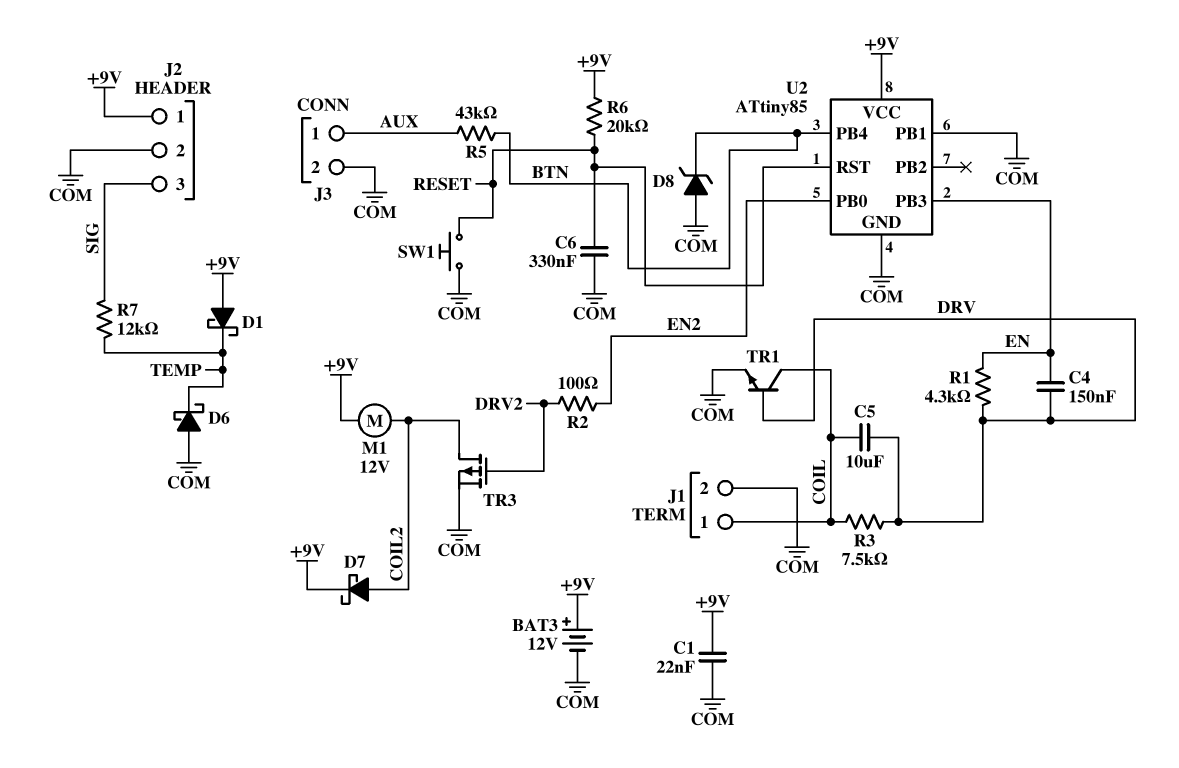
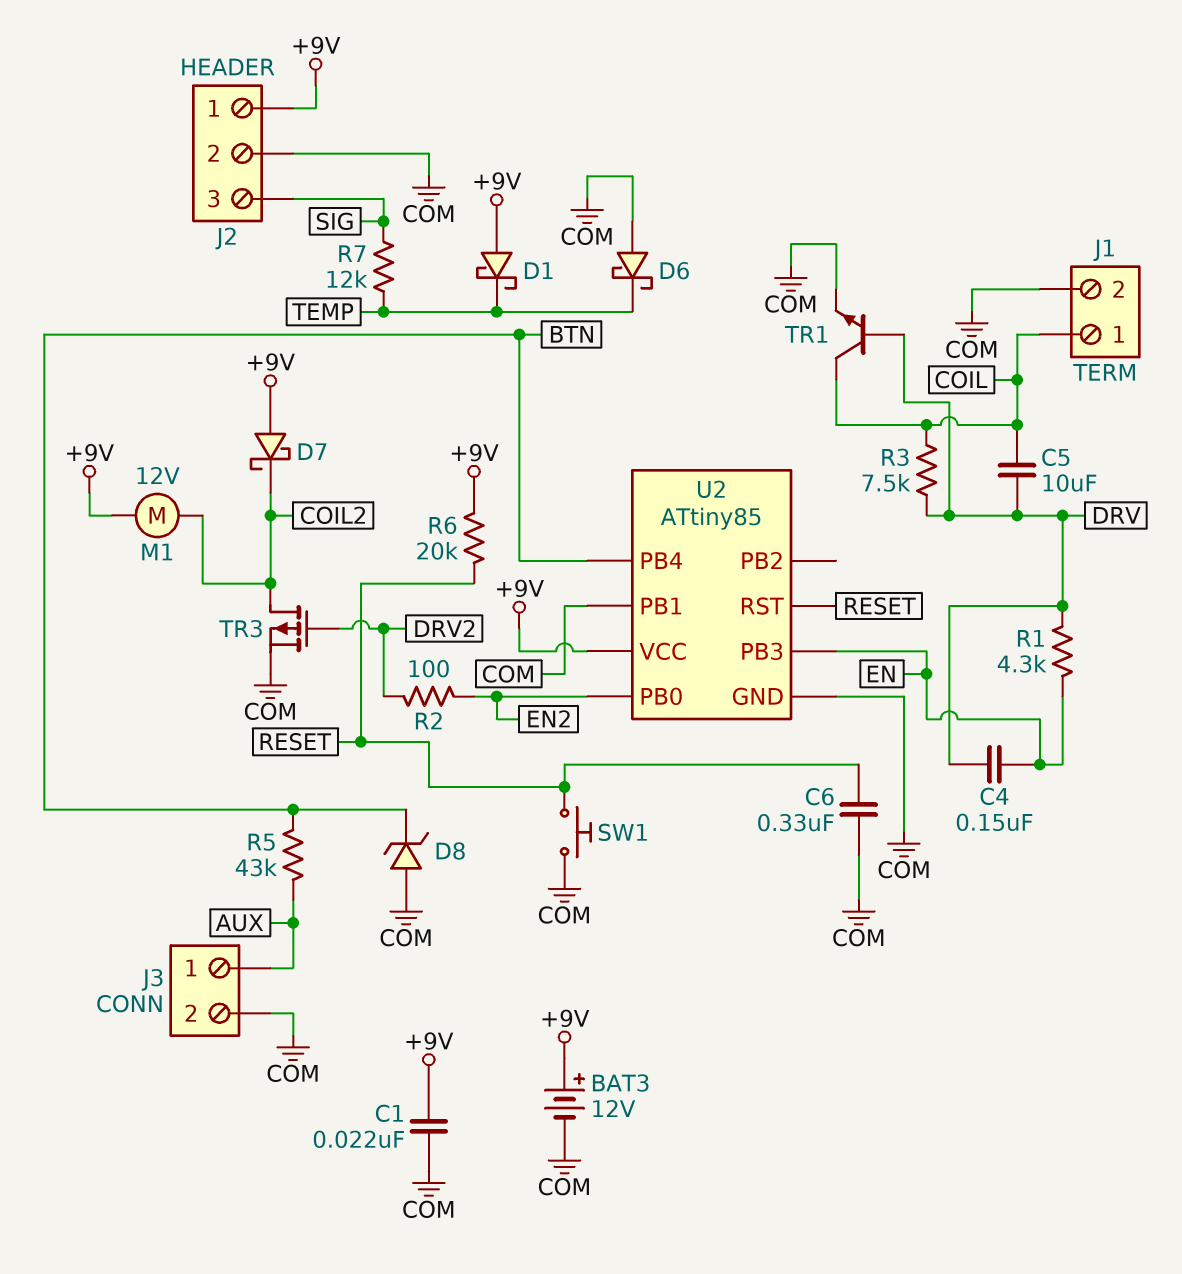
D7: schottky (A COIL2, K +9V) -> schottky (A +9V, K COIL2)

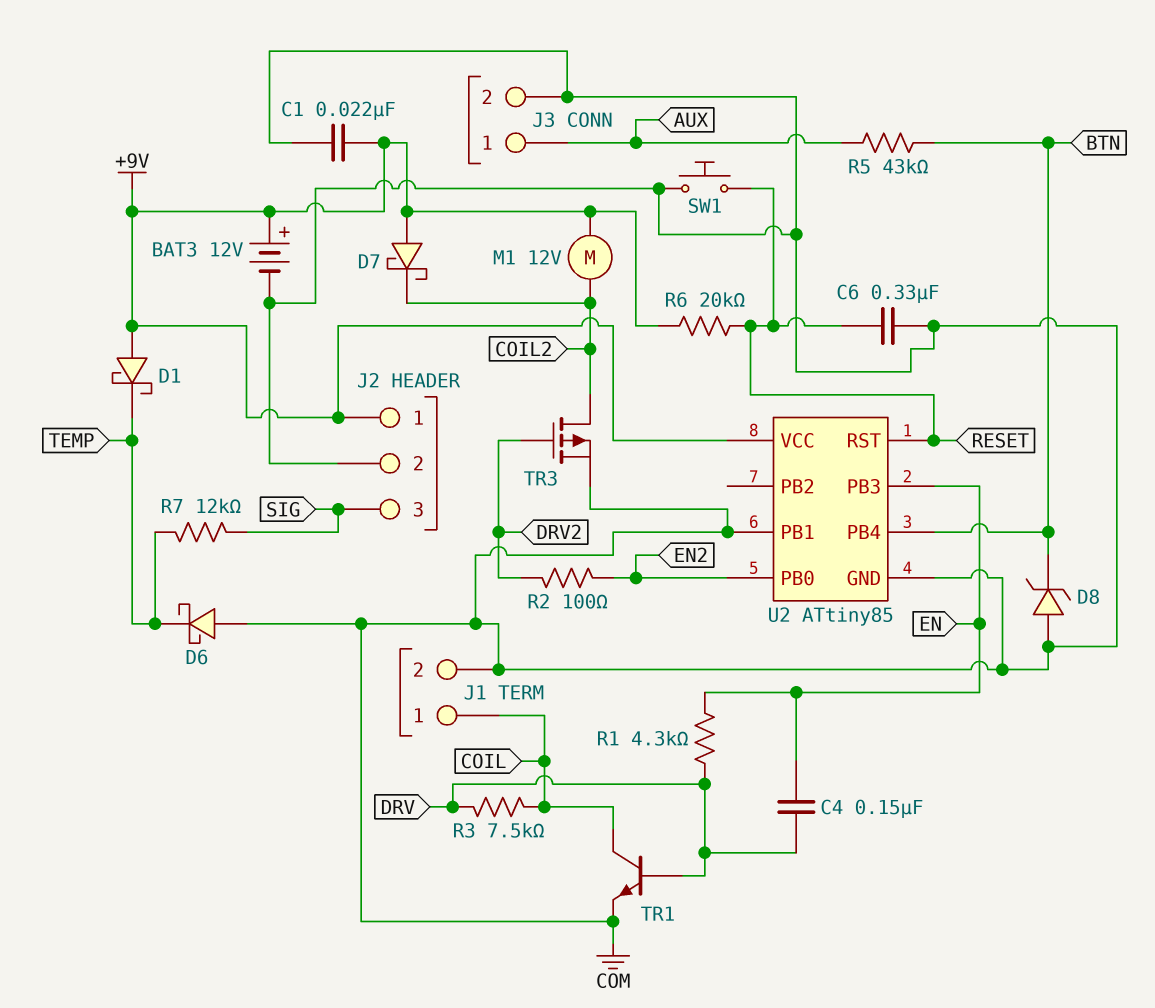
C5: 10uF (COIL, DRV) -> none

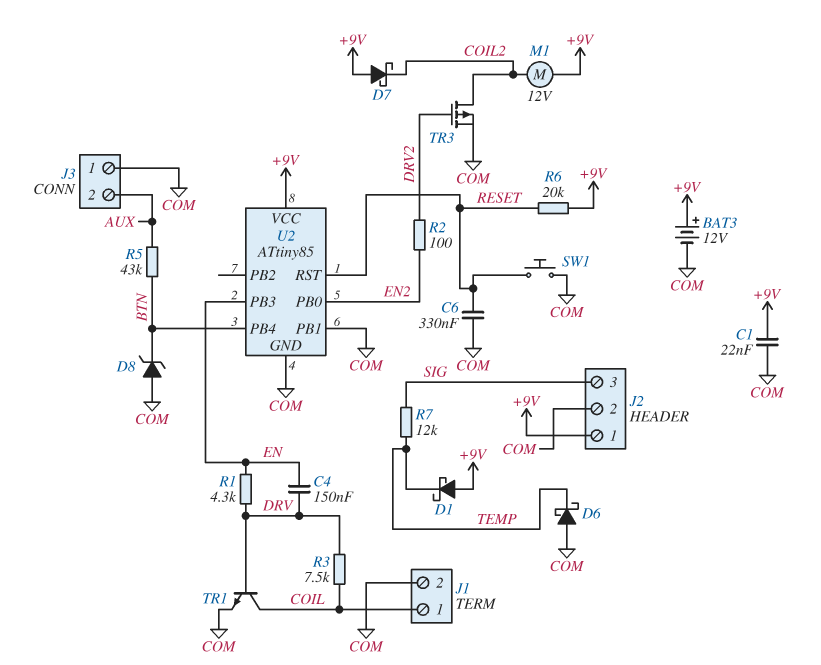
J3 pin 1: AUX -> COM
J3 pin 2: COM -> AUX

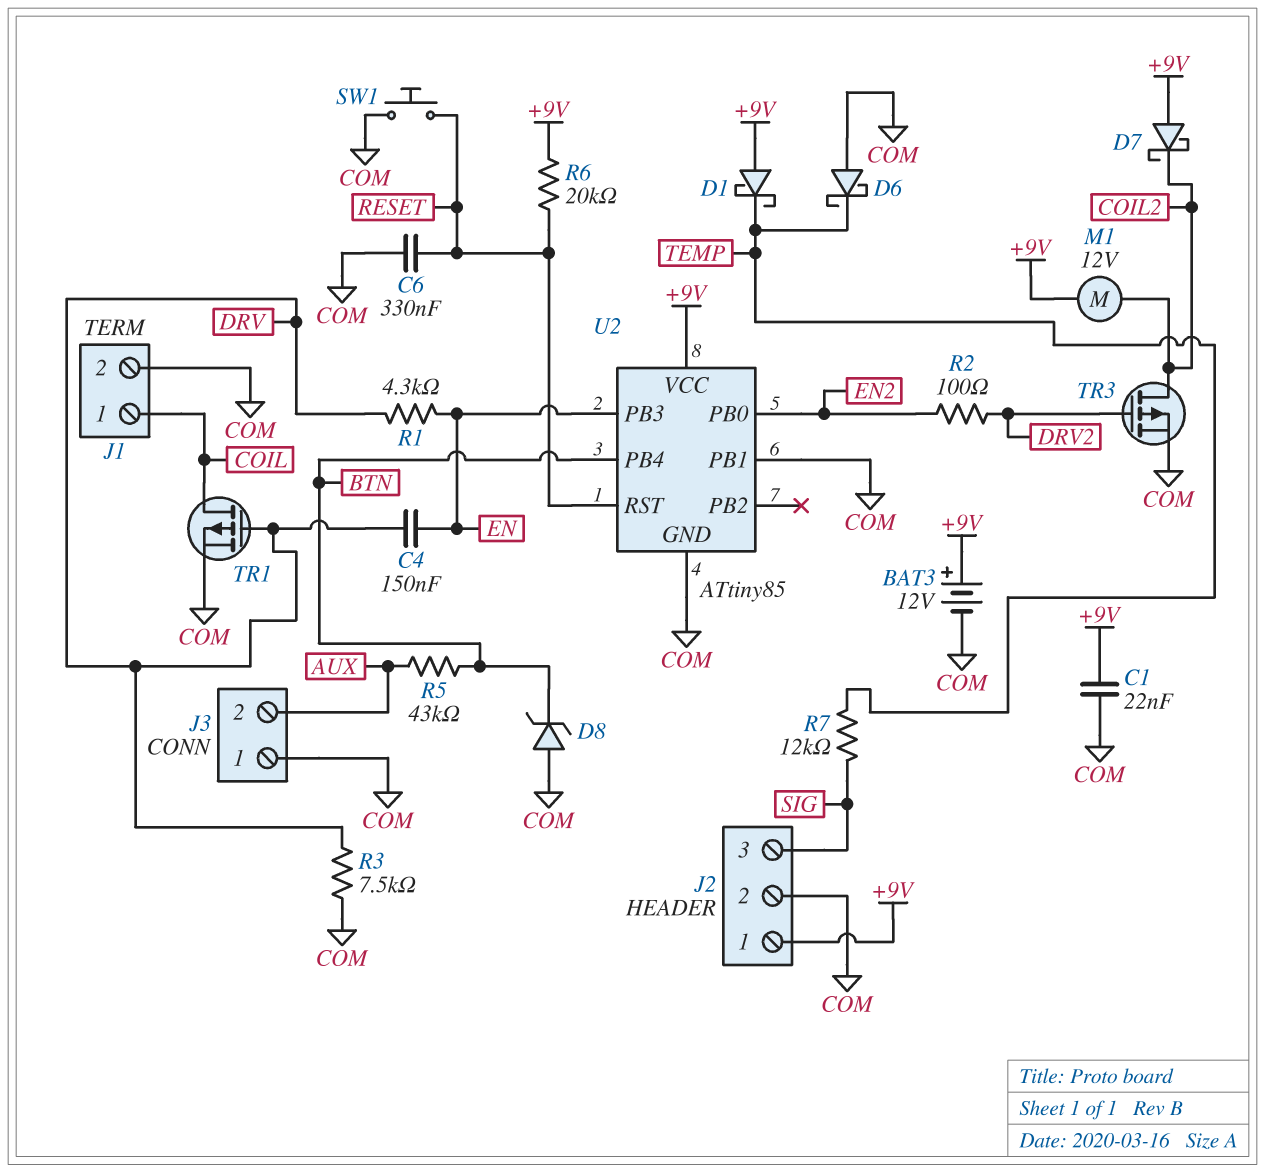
R3: 7.5k (COIL, DRV) -> 7.5k (COM, DRV)
TR1: NPN (B DRV, C COIL, E COM) -> PMOS (G DRV, D COIL, S COM)

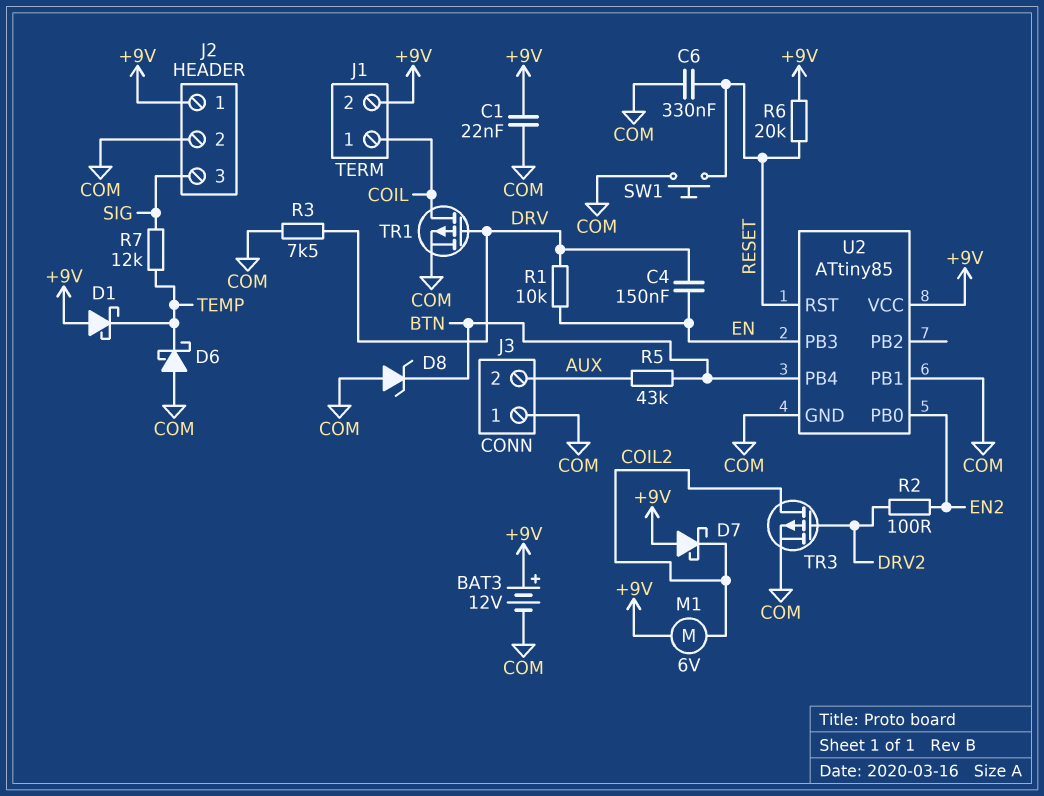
J1 pin 2: COM -> +9V
M1: motor 12V (+9V, COIL2) -> motor 6V (+9V, COIL2)
R1: 4.3k (DRV, EN) -> 10k (DRV, EN)

